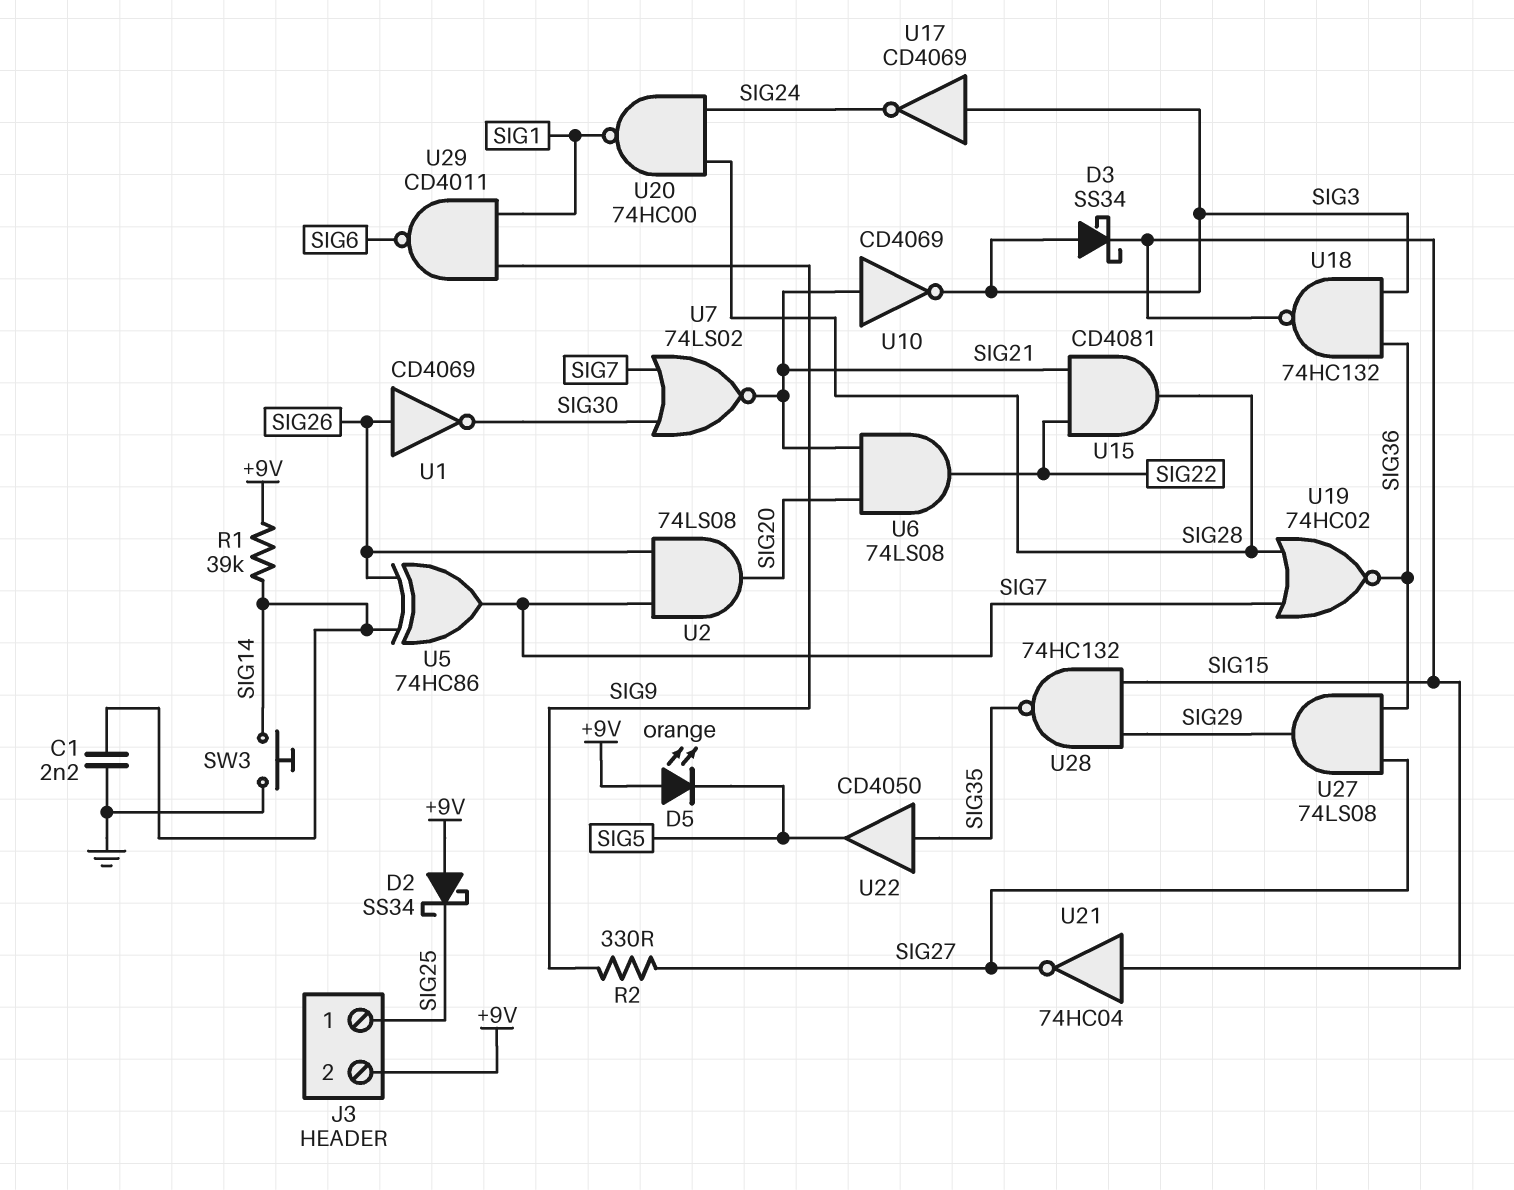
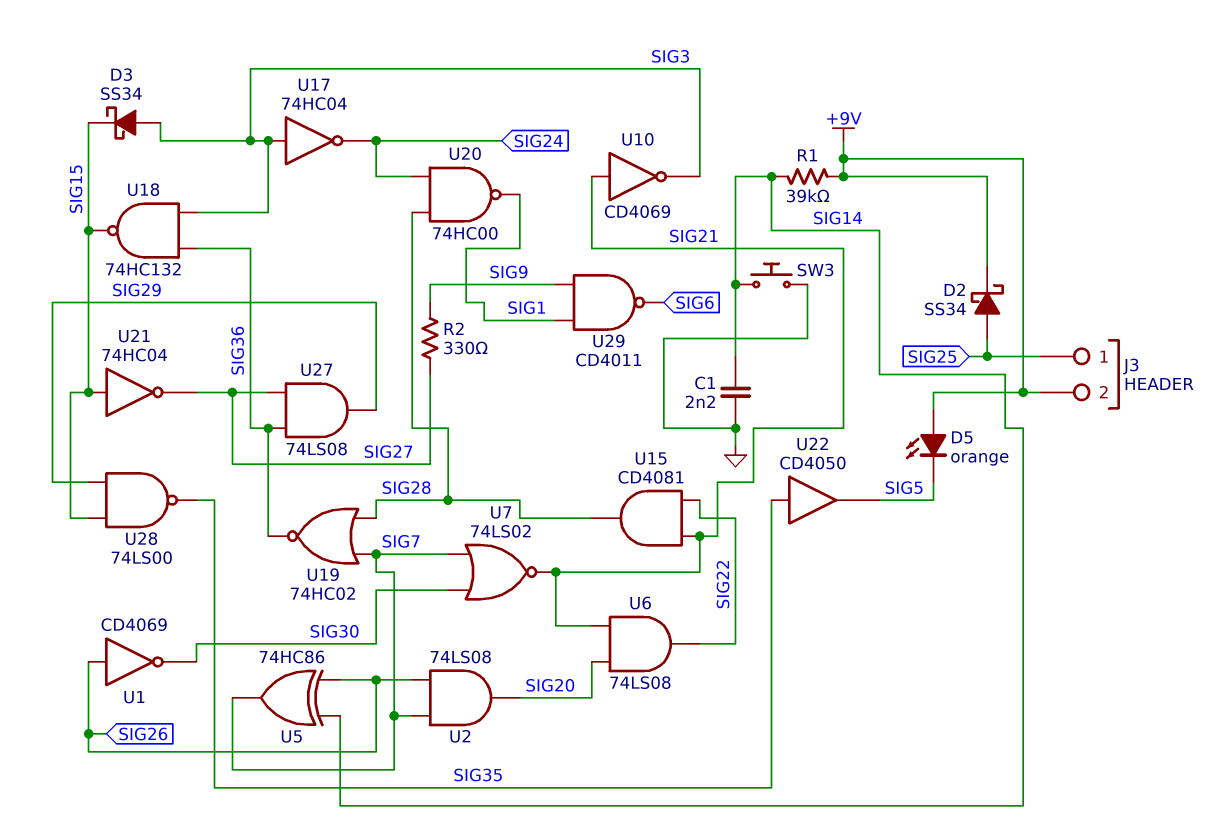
D2: schottky SS34 (A +9V, K SIG25) -> schottky SS34 (A SIG25, K +9V)
U17: NOT CD4069 (in SIG3, out SIG24) -> NOT 74HC04 (in SIG3, out SIG24)
U28: NAND 74HC132 (in SIG15, in SIG29, out SIG35) -> NAND 74LS00 (in SIG15, in SIG29, out SIG35)

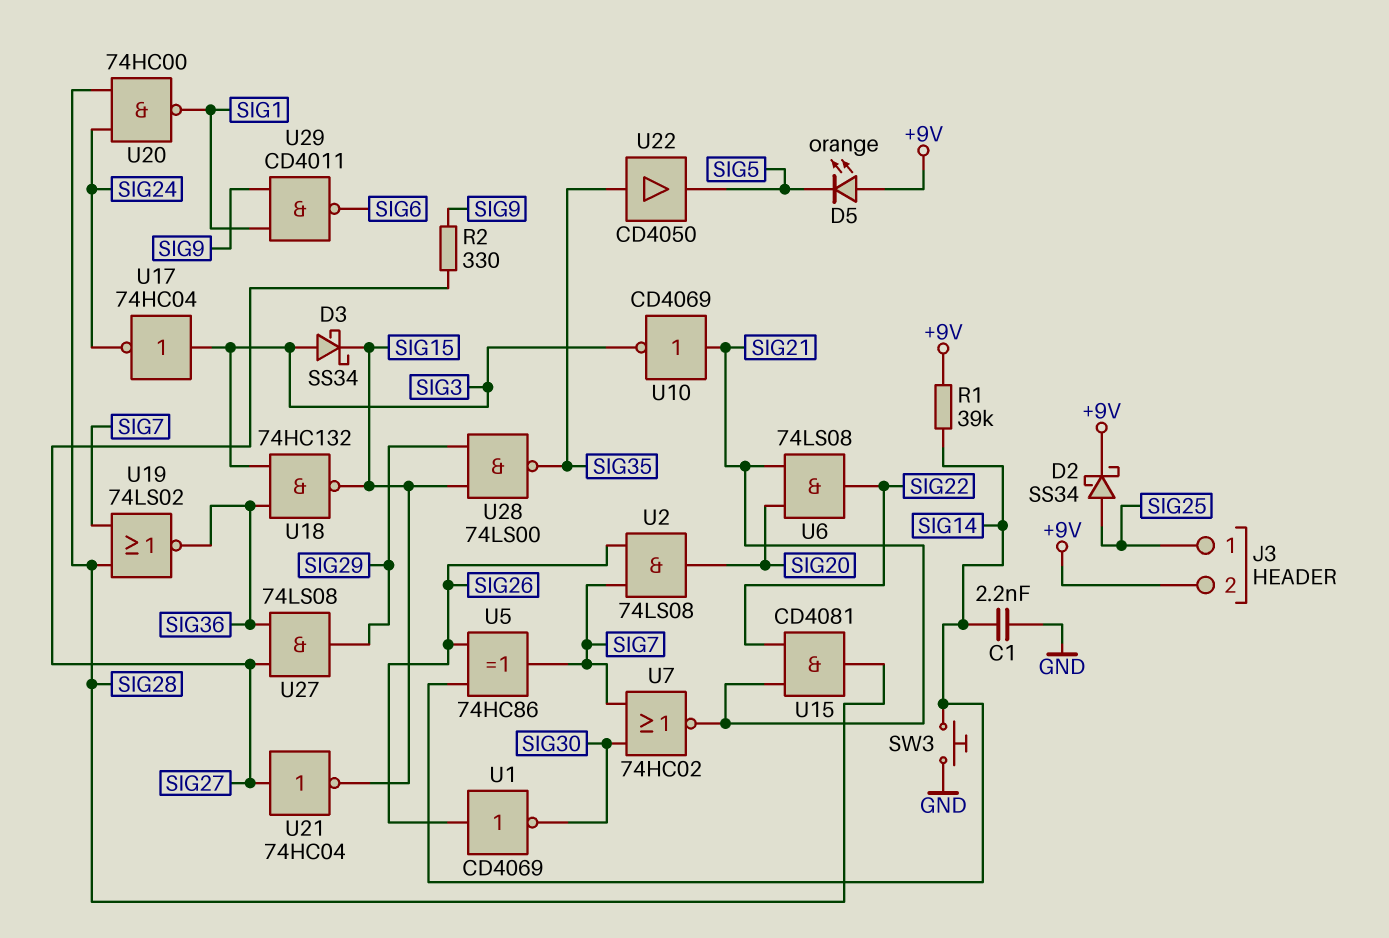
U7: NOR 74LS02 (in SIG7, in SIG30, out SIG21) -> NOR 74HC02 (in SIG7, in SIG30, out SIG21)
U19: NOR 74HC02 (in SIG7, in SIG28, out SIG36) -> NOR 74LS02 (in SIG7, in SIG28, out SIG36)
U21: NOT 74HC04 (in SIG15, out SIG27) -> NOT 74HC04 (in SIG27, out SIG15)

